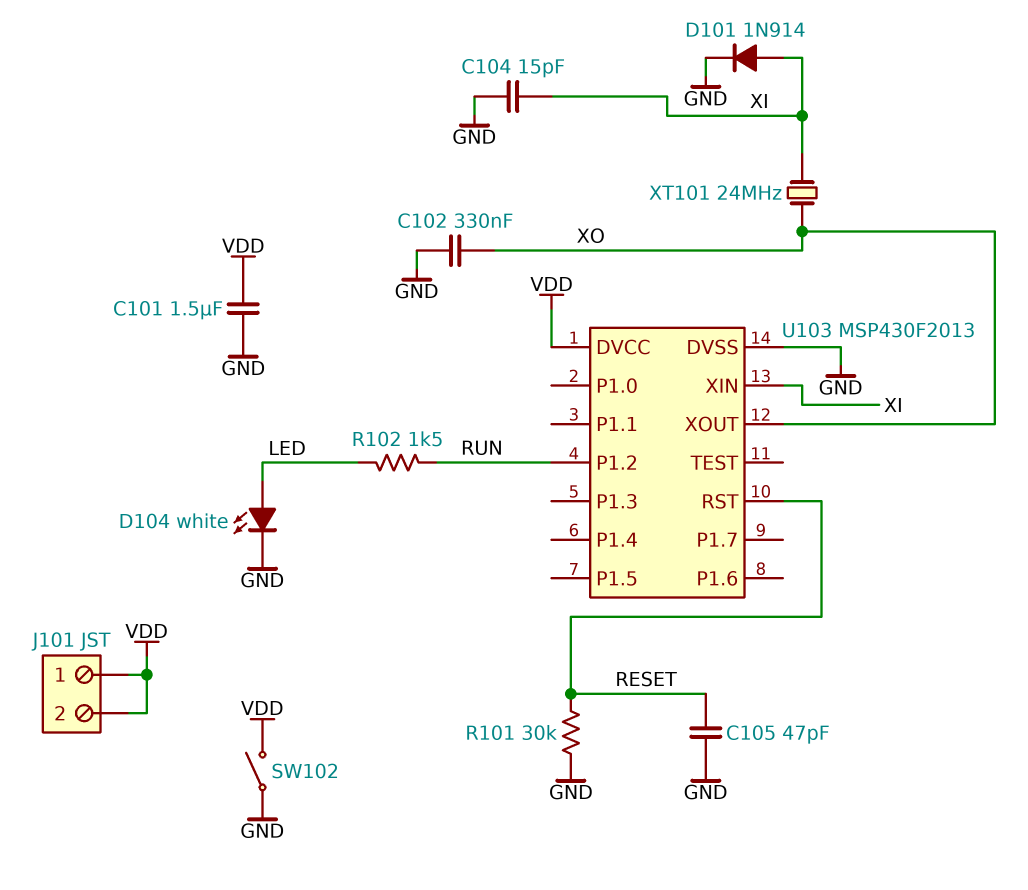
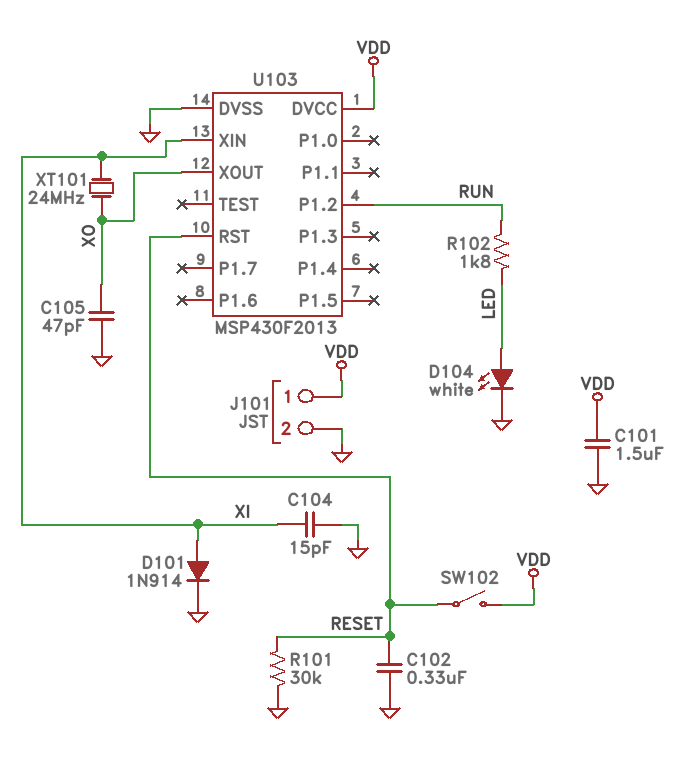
C102: 330nF (GND, XO) -> 330nF (GND, RESET)
C105: 47pF (GND, RESET) -> 47pF (GND, XO)
J101 pin 2: VDD -> GND
R102: 1.5k (LED, RUN) -> 1.8k (LED, RUN)
SW102: switch (GND, VDD) -> switch (RESET, VDD)

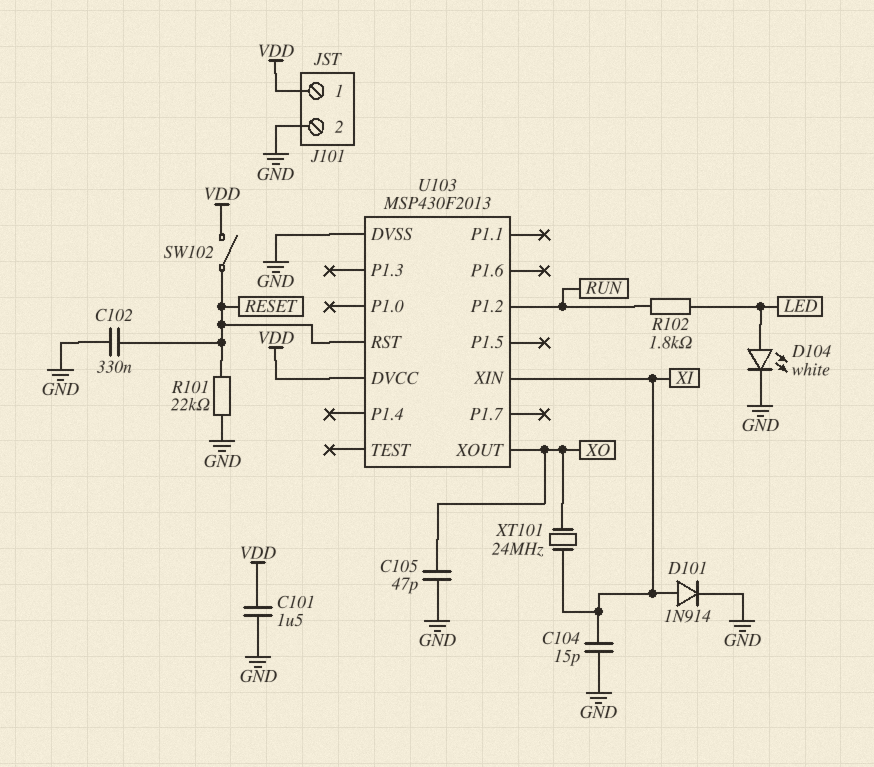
R101: 30k (GND, RESET) -> 22k (GND, RESET)

